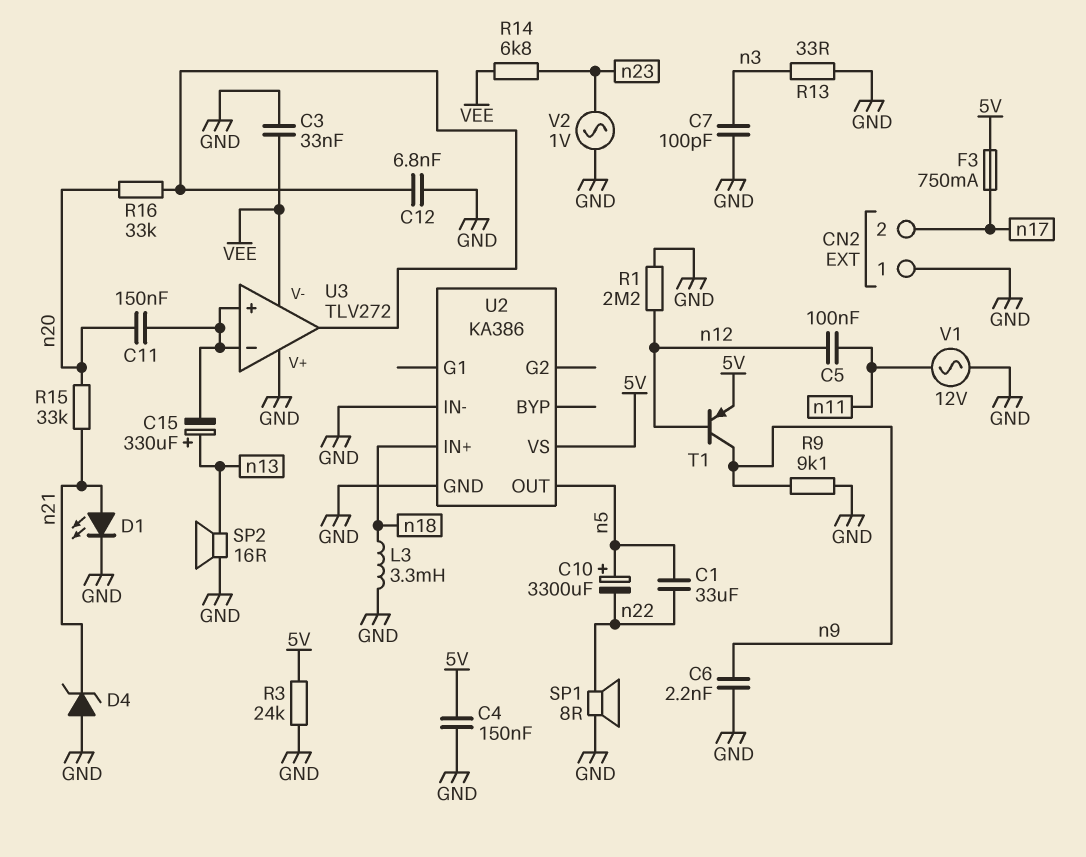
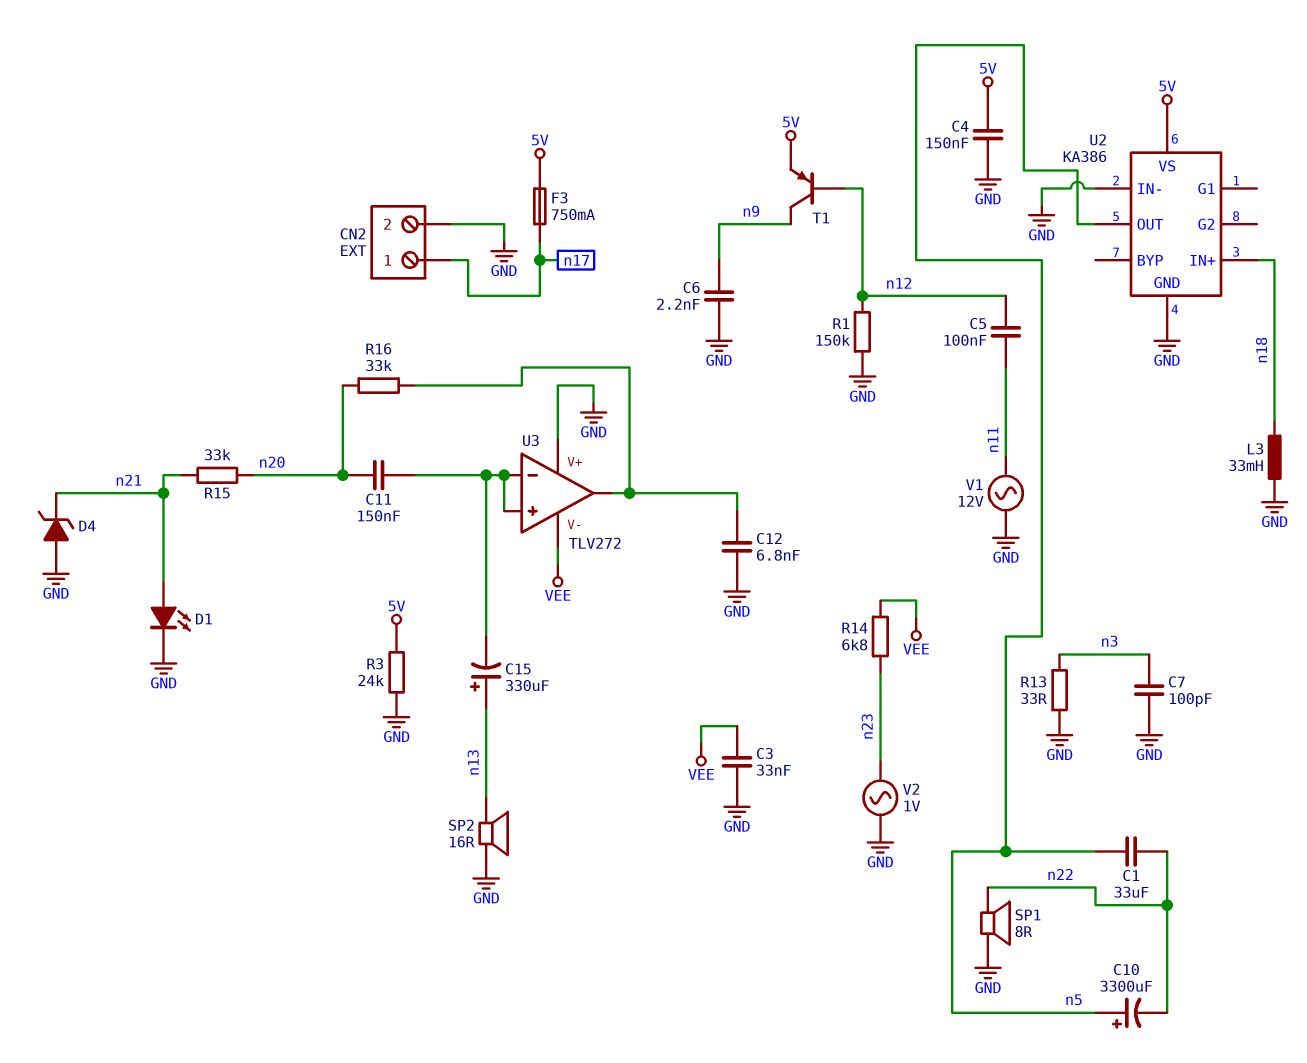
CN2 pin 1: GND -> n17
CN2 pin 2: n17 -> GND
L3: 3.3mH (GND, n18) -> 33mH (GND, n18)
R1: 2.2M (GND, n12) -> 150k (GND, n12)
R9: 9.1k (GND, n9) -> none

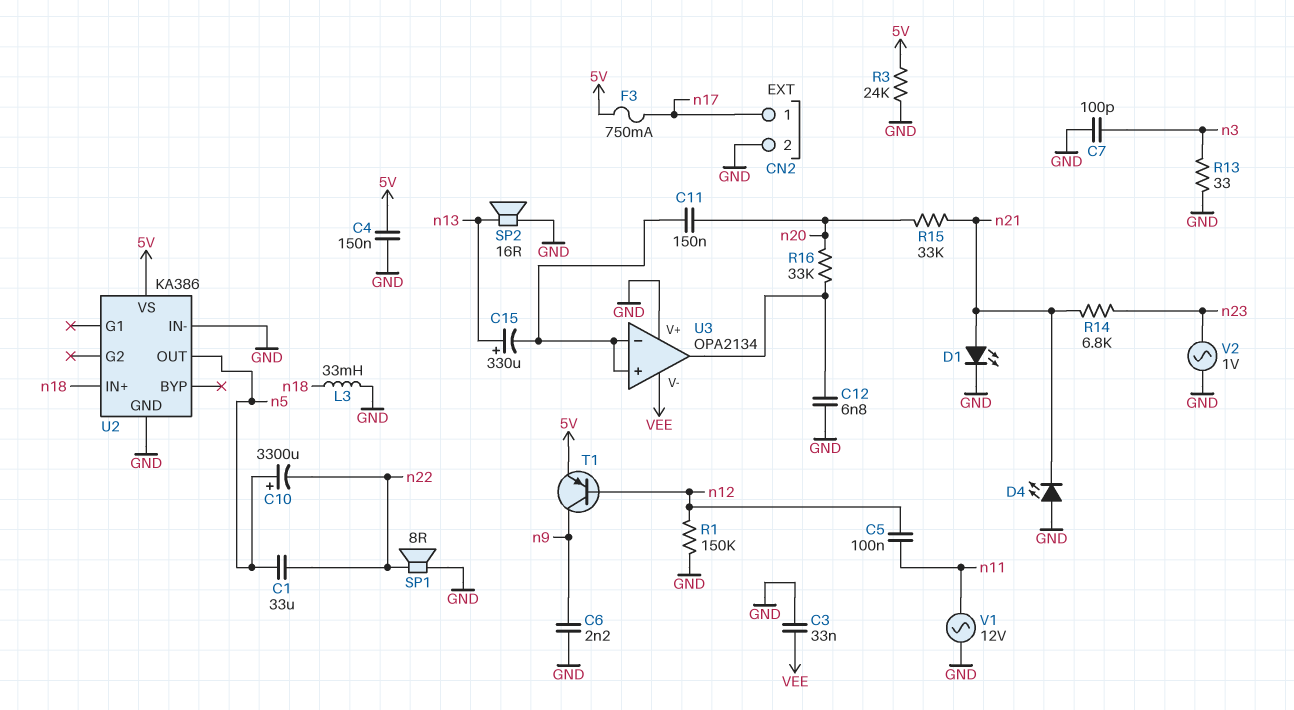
D4: zener (A GND, K n21) -> LED (A GND, K n21)
R14: 6.8k (VEE, n23) -> 6.8k (n21, n23)
U3: TLV272 -> OPA2134

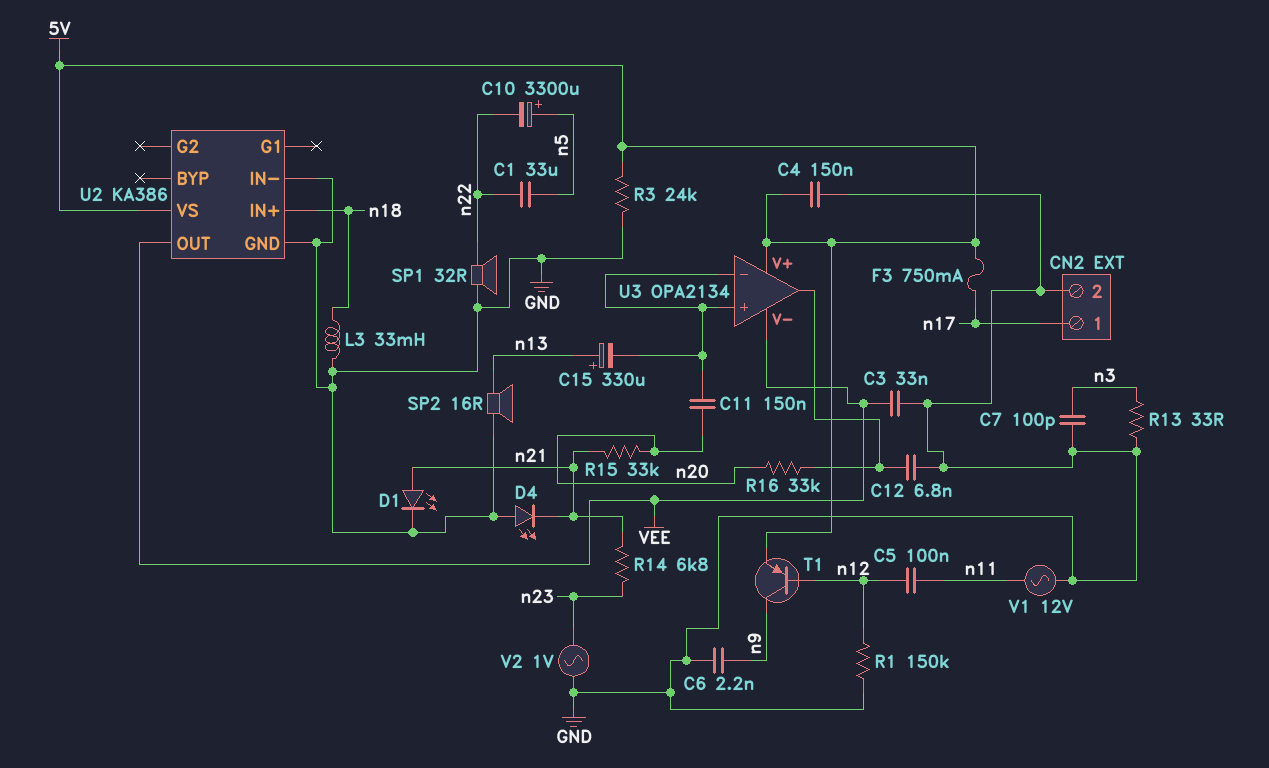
SP1: speaker 8R (GND, n22) -> speaker 32R (GND, n22)
U2 pin OUT: n5 -> VEE
U3 pin V+: GND -> 5V

